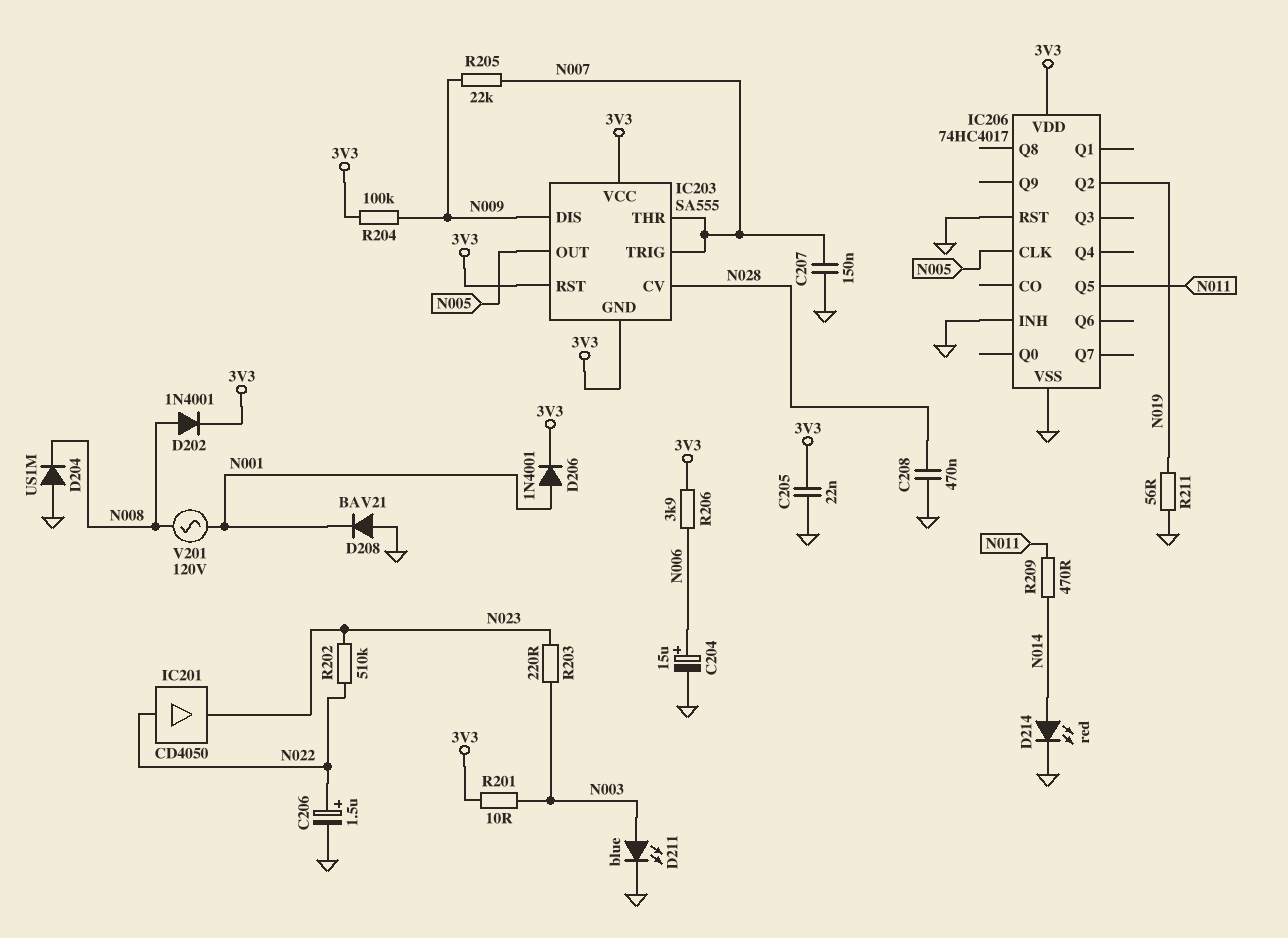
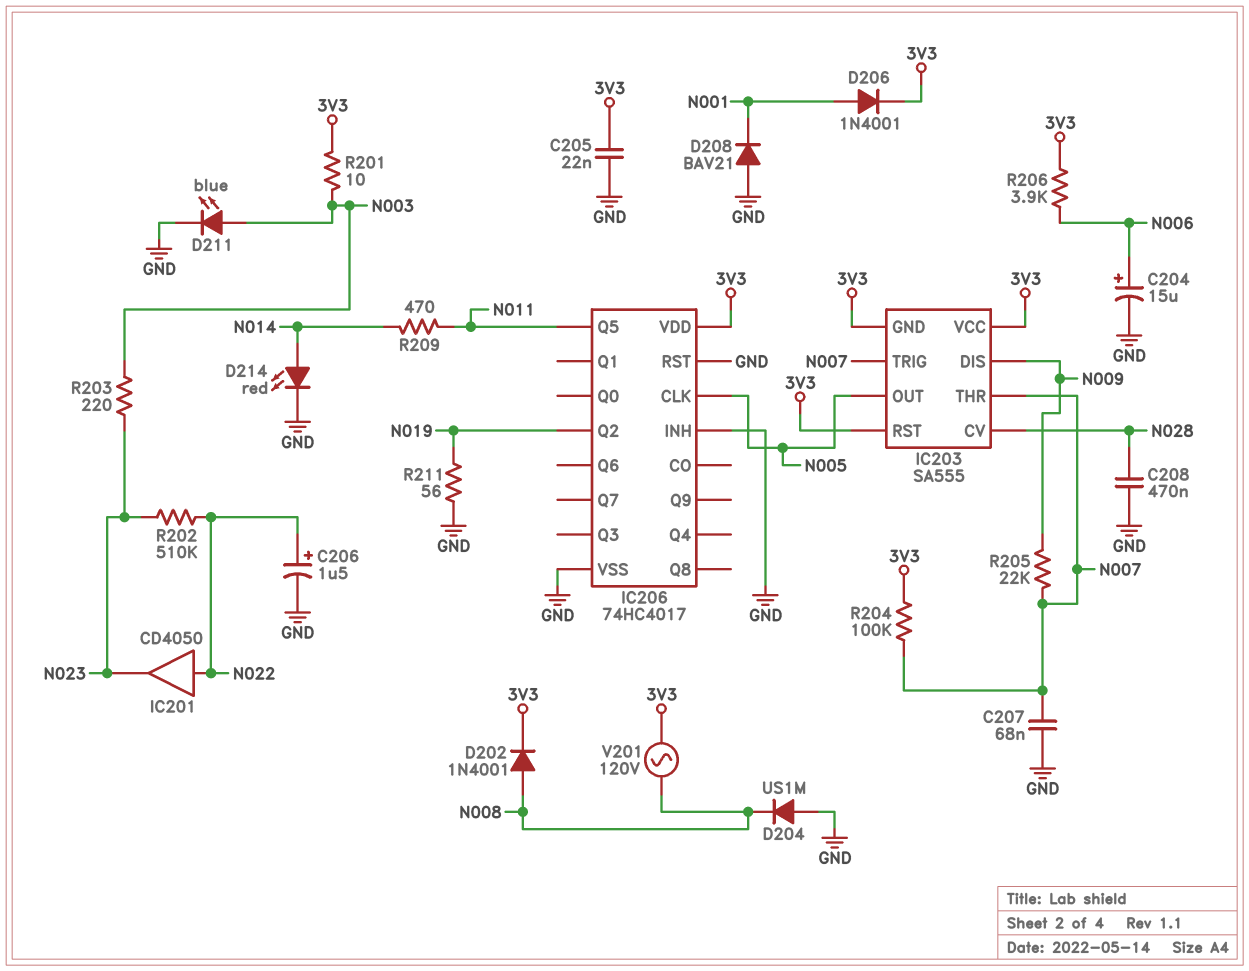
C207: 150nF (GND, N007) -> 68nF (GND, N007)
R204: 100k (3V3, N009) -> 100k (3V3, N007)
V201: AC 120V (N001, N008) -> AC 120V (3V3, N008)

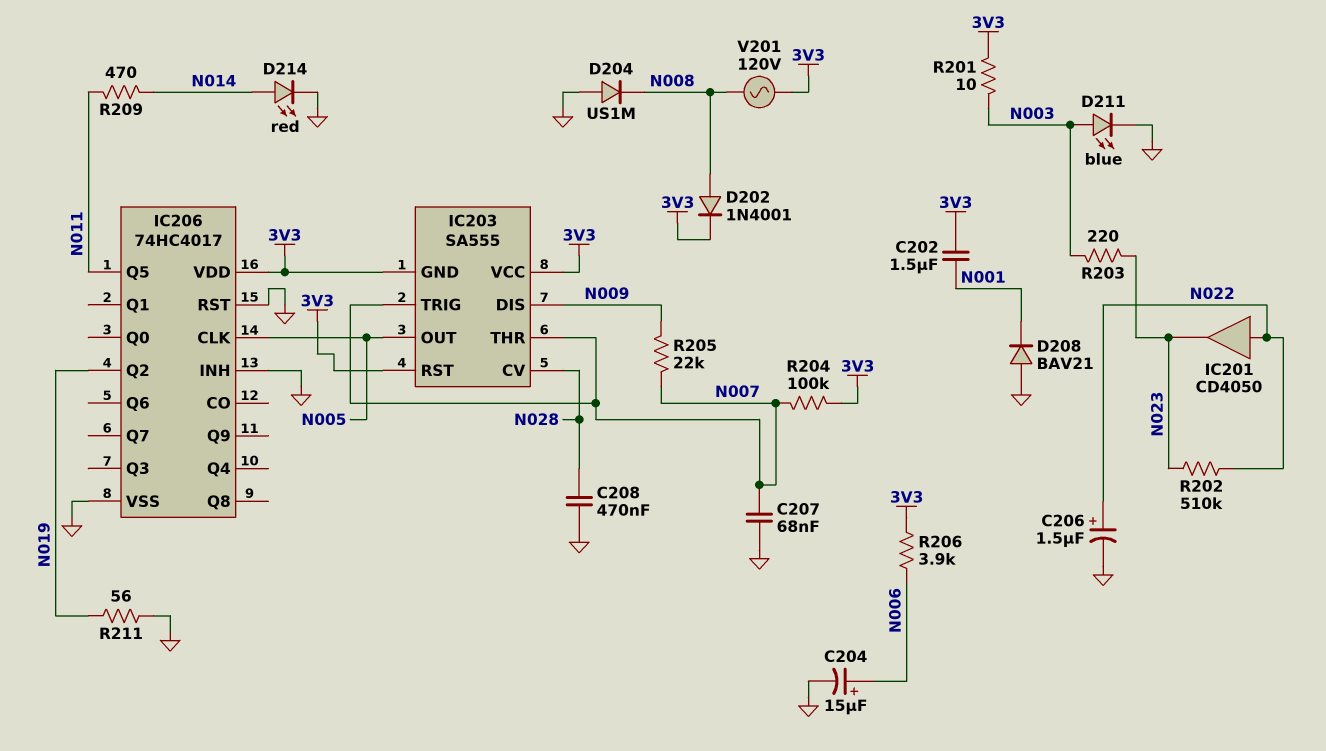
C202: none -> 1.5uF (3V3, N001)
C205: 22nF (3V3, GND) -> none
D206: diode 1N4001 (A N001, K 3V3) -> none

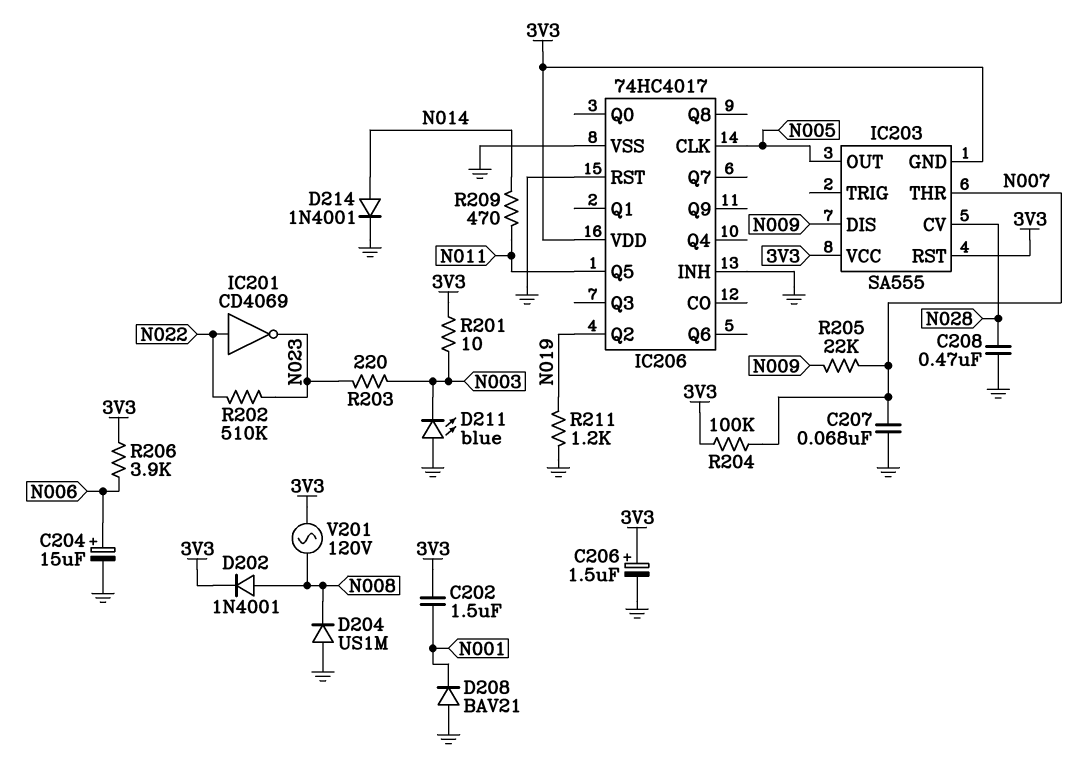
C206: 1.5uF (plus N022, minus GND) -> 1.5uF (plus 3V3, minus GND)
D211: LED blue (A N003, K GND) -> LED blue (A GND, K N003)
D214: LED red (A N014, K GND) -> diode 1N4001 (A N014, K GND)
IC201: buffer CD4050 (in N022, out N023) -> NOT CD4069 (in N022, out N023)
IC203 pin TRIG: N007 -> none
R211: 56 (GND, N019) -> 1.2k (GND, N019)

